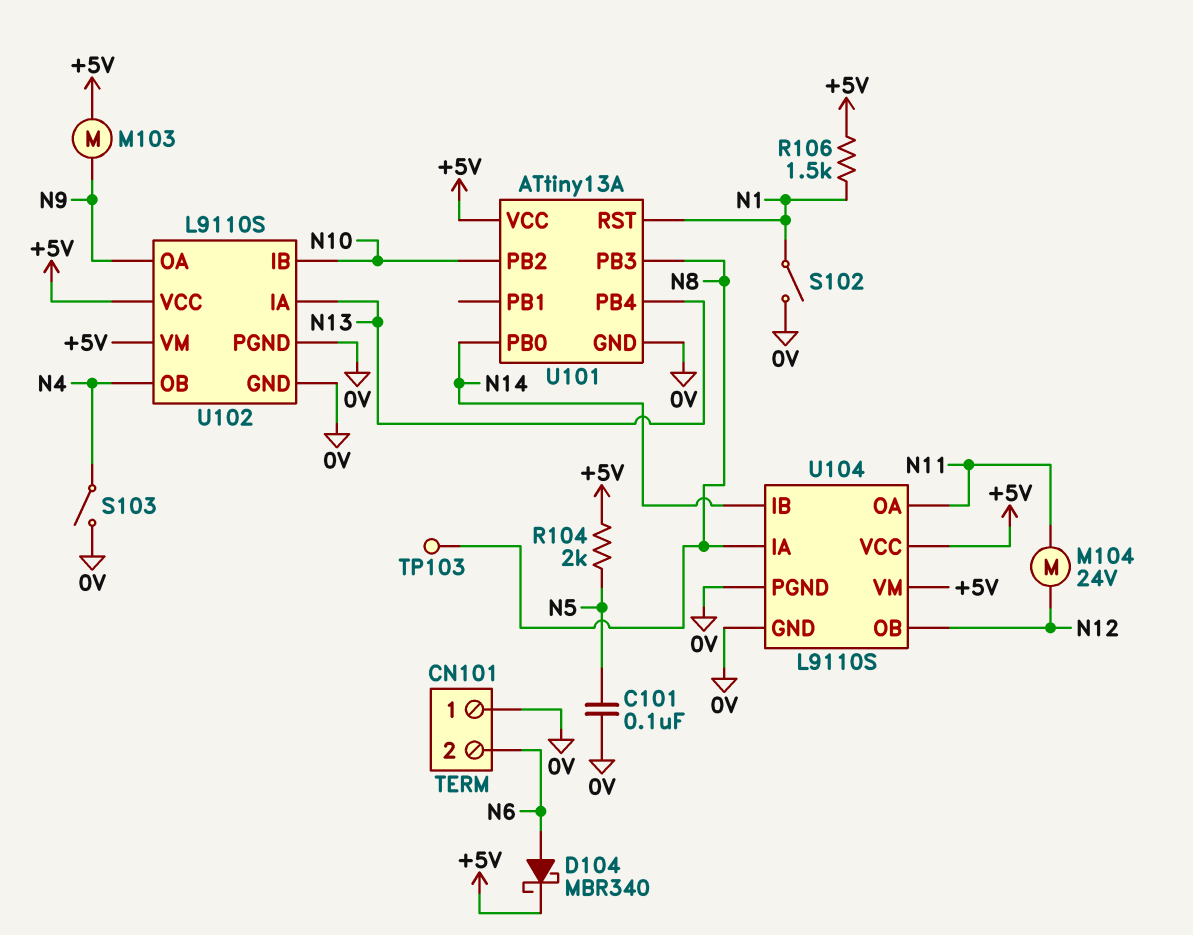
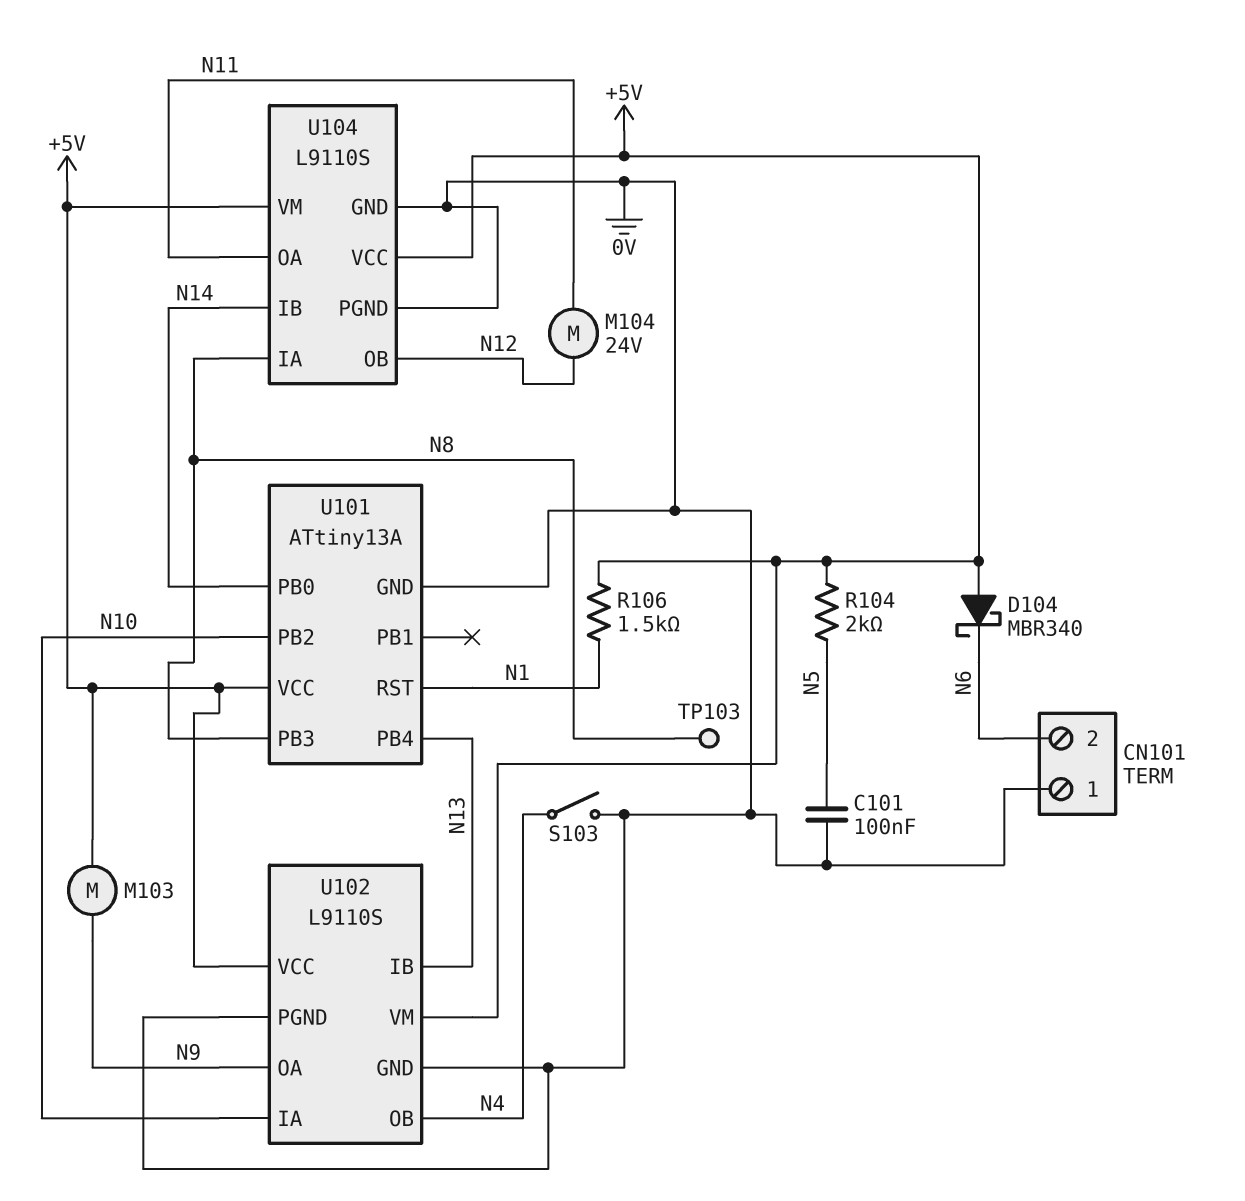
D104: schottky MBR340 (A N6, K +5V) -> schottky MBR340 (A +5V, K N6)
S102: switch (0V, N1) -> none
U102 pin IA: N13 -> N10
U102 pin IB: N10 -> N13

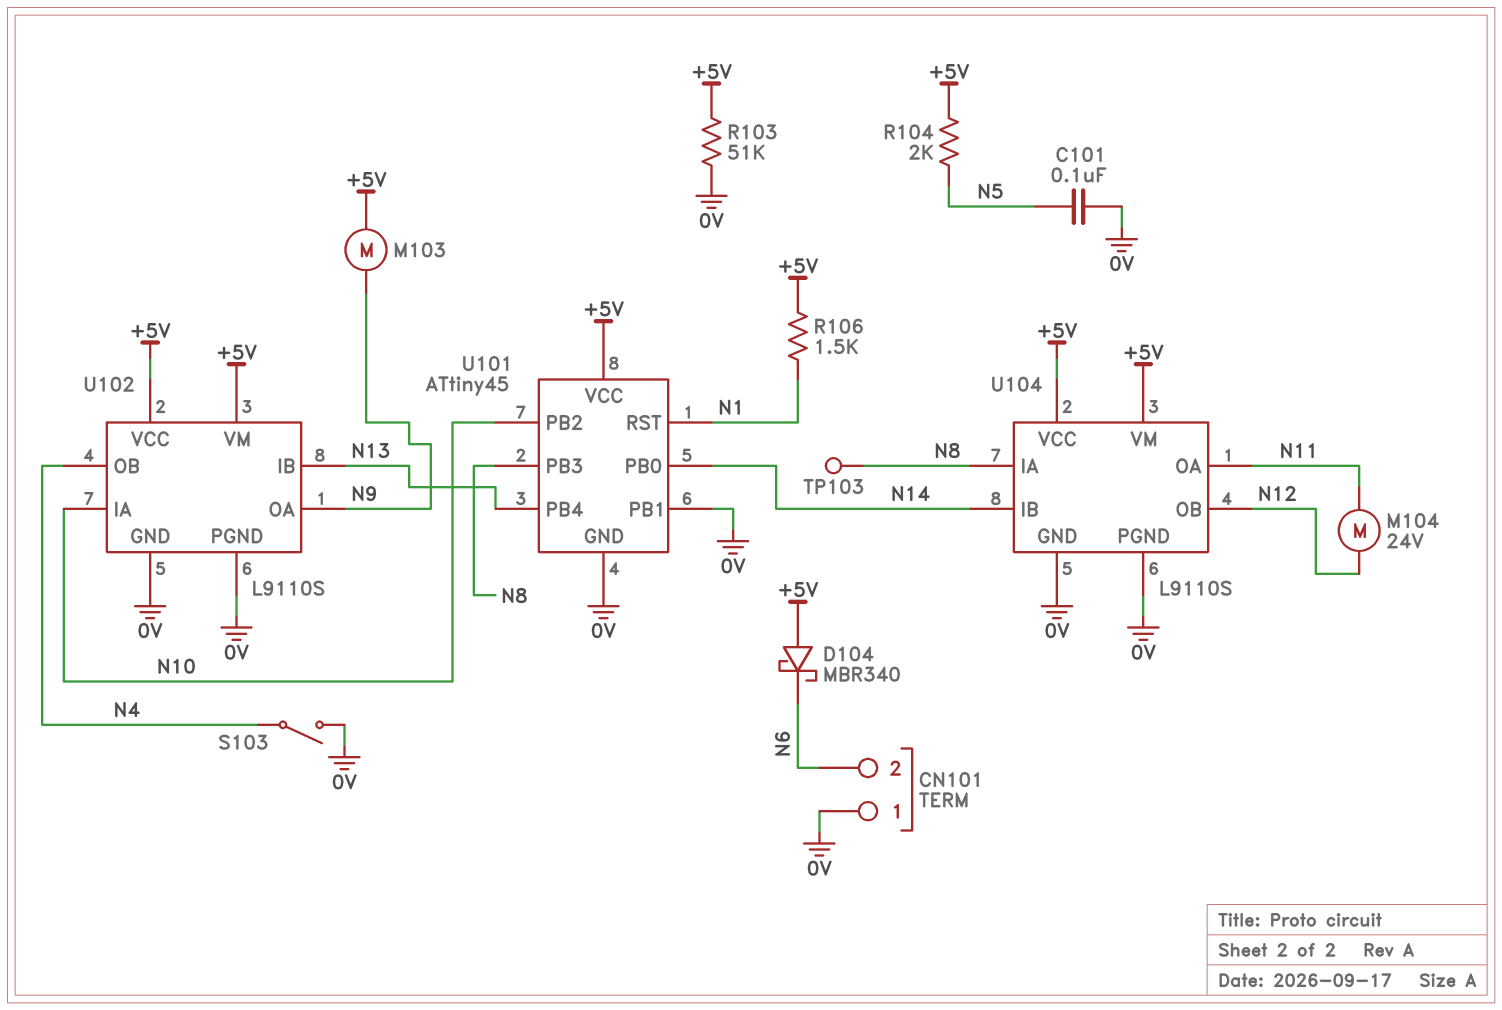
R103: none -> 51k (+5V, 0V)
U101: ATtiny13A -> ATtiny45
U101 pin PB1: none -> 0V

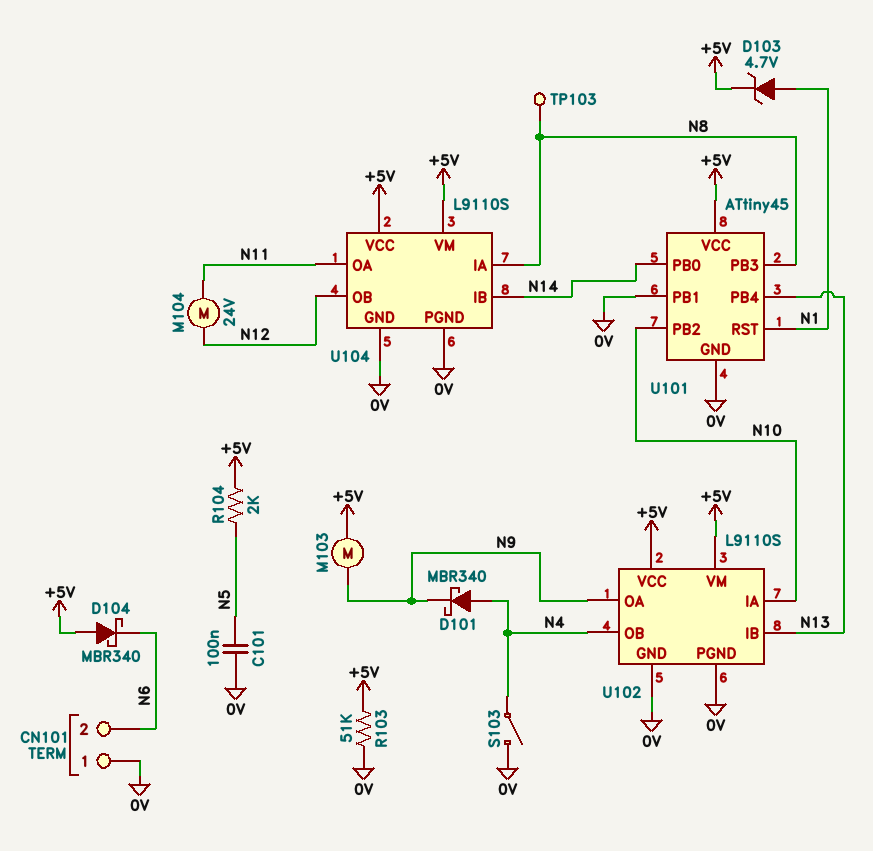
D101: none -> schottky MBR340 (A N4, K N9)
D103: none -> zener 4.7V (A N1, K +5V)
R106: 1.5k (+5V, N1) -> none

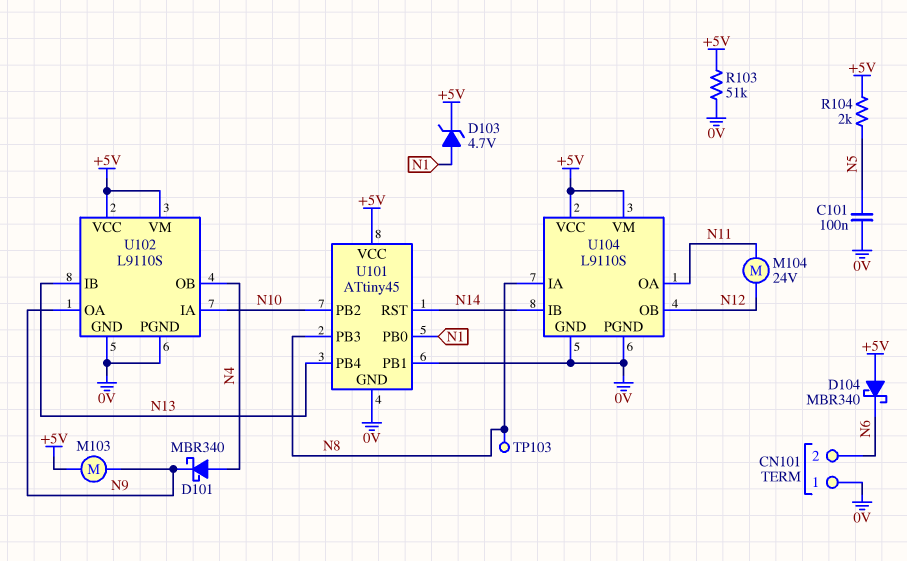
S103: switch (0V, N4) -> none
U101 pin PB0: N14 -> N1
U101 pin RST: N1 -> N14

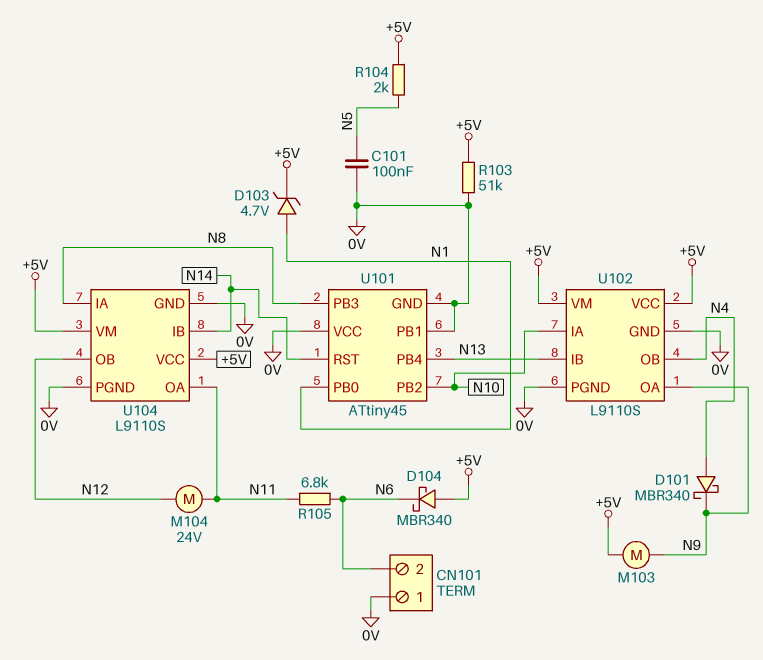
R105: none -> 6.8k (N6, N11)
TP103: test point (N8) -> none
U101 pin VCC: +5V -> 0V

